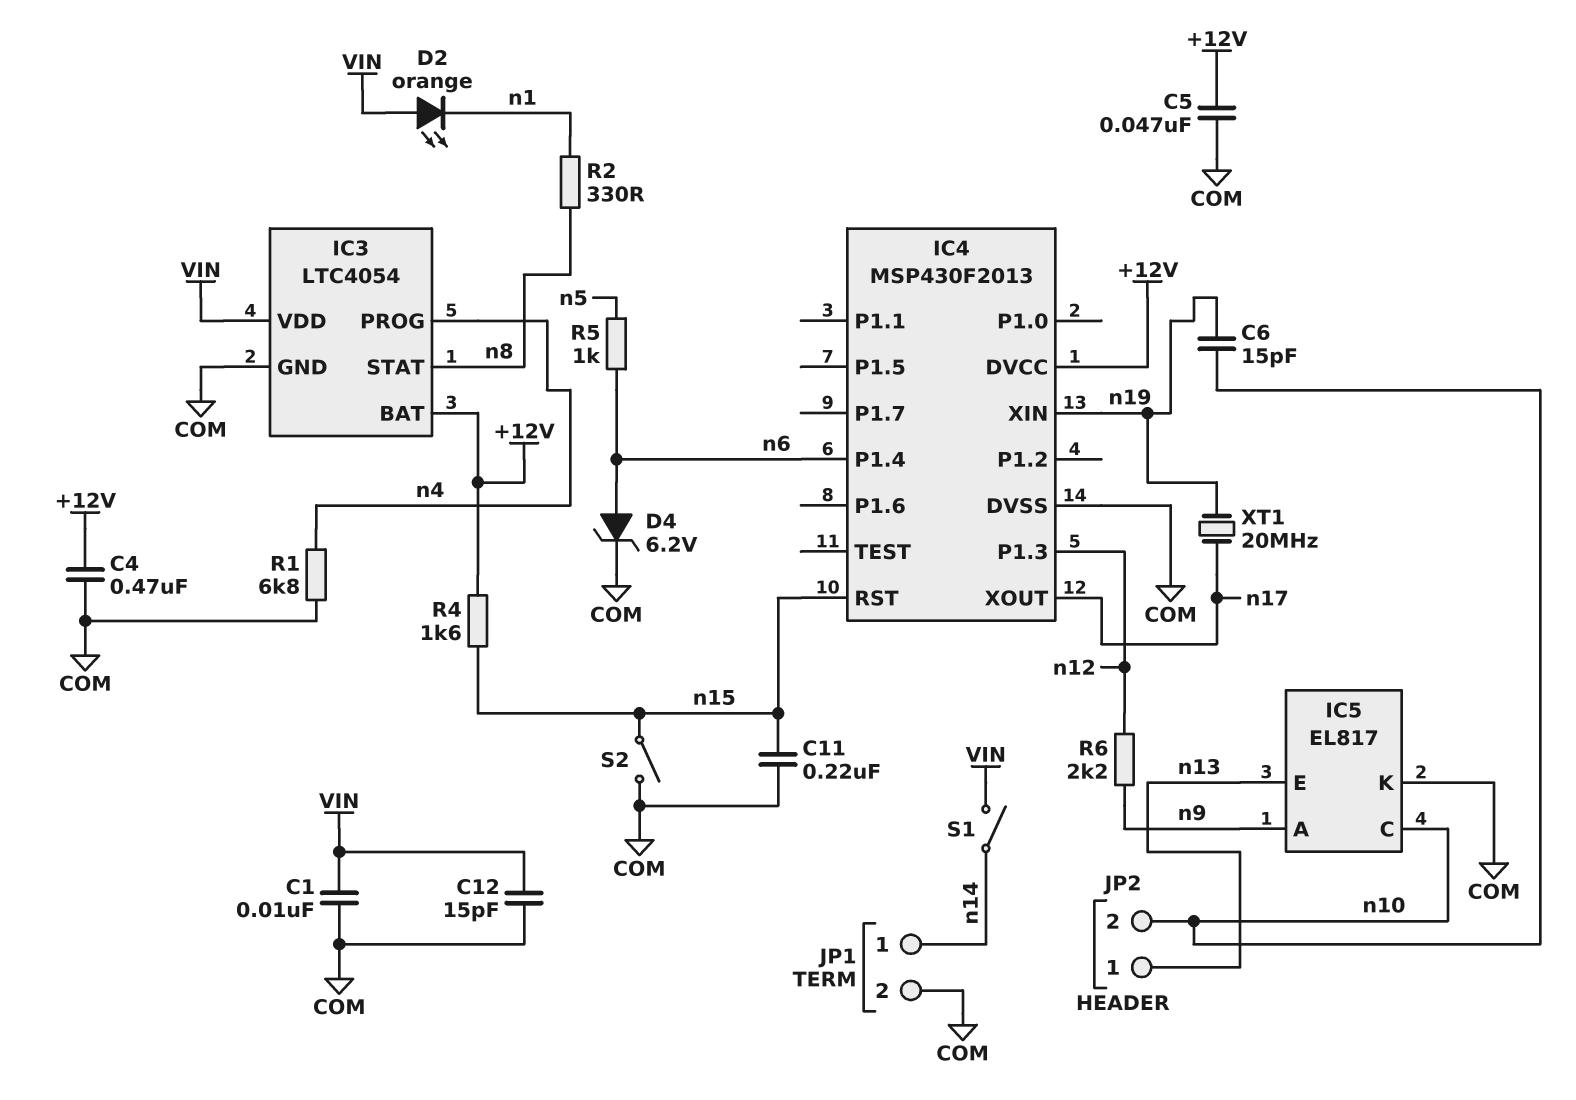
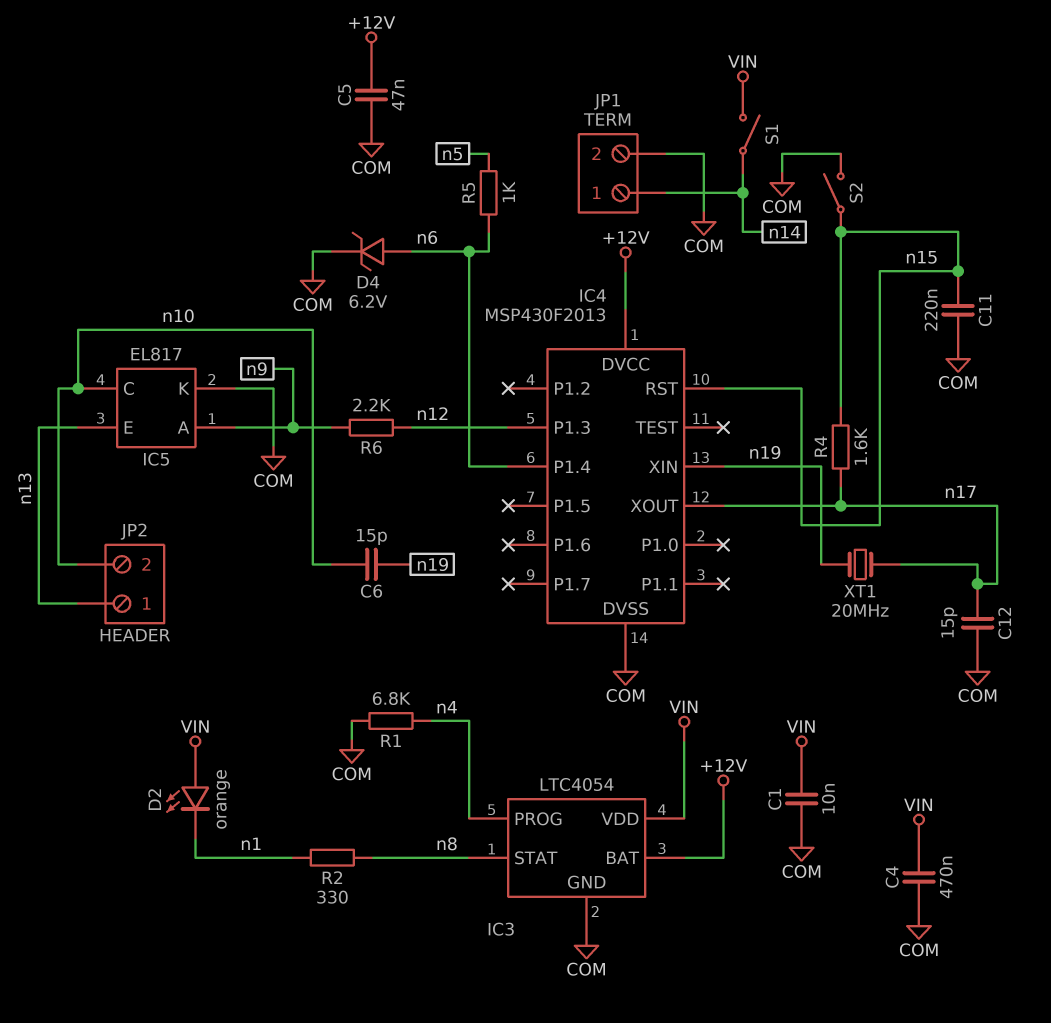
C4: 470nF (+12V, COM) -> 470nF (COM, VIN)
C12: 15pF (COM, VIN) -> 15pF (COM, n17)
R4: 1.6k (+12V, n15) -> 1.6k (n15, n17)

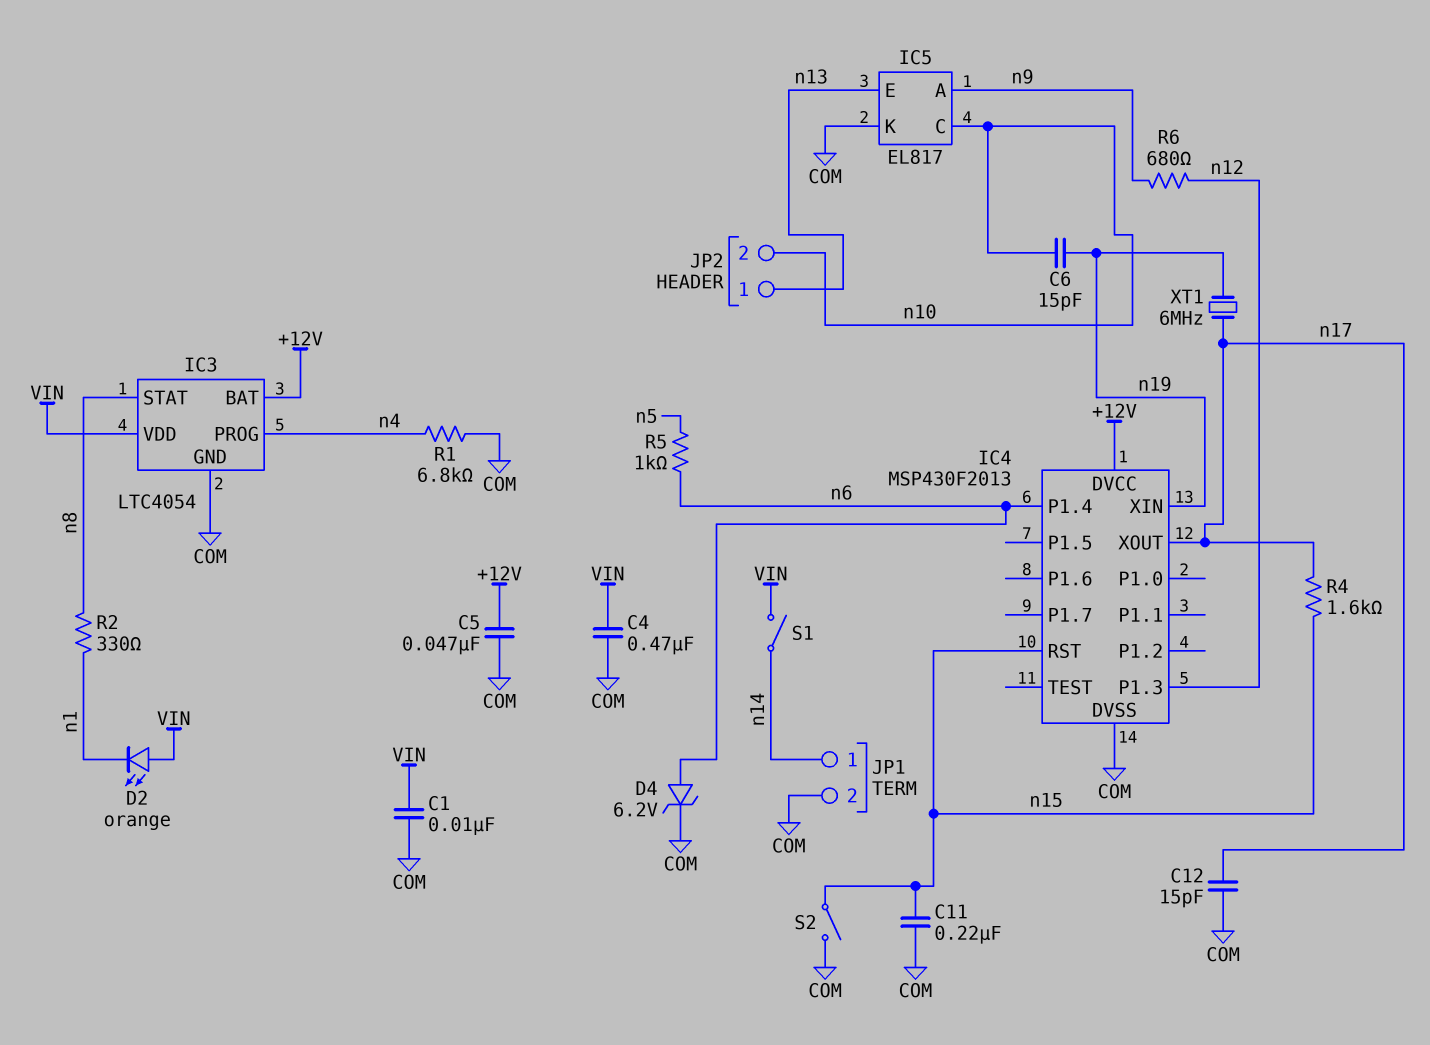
R6: 2.2k (n9, n12) -> 680 (n9, n12)
XT1: 20MHz (n17, n19) -> 6MHz (n17, n19)

